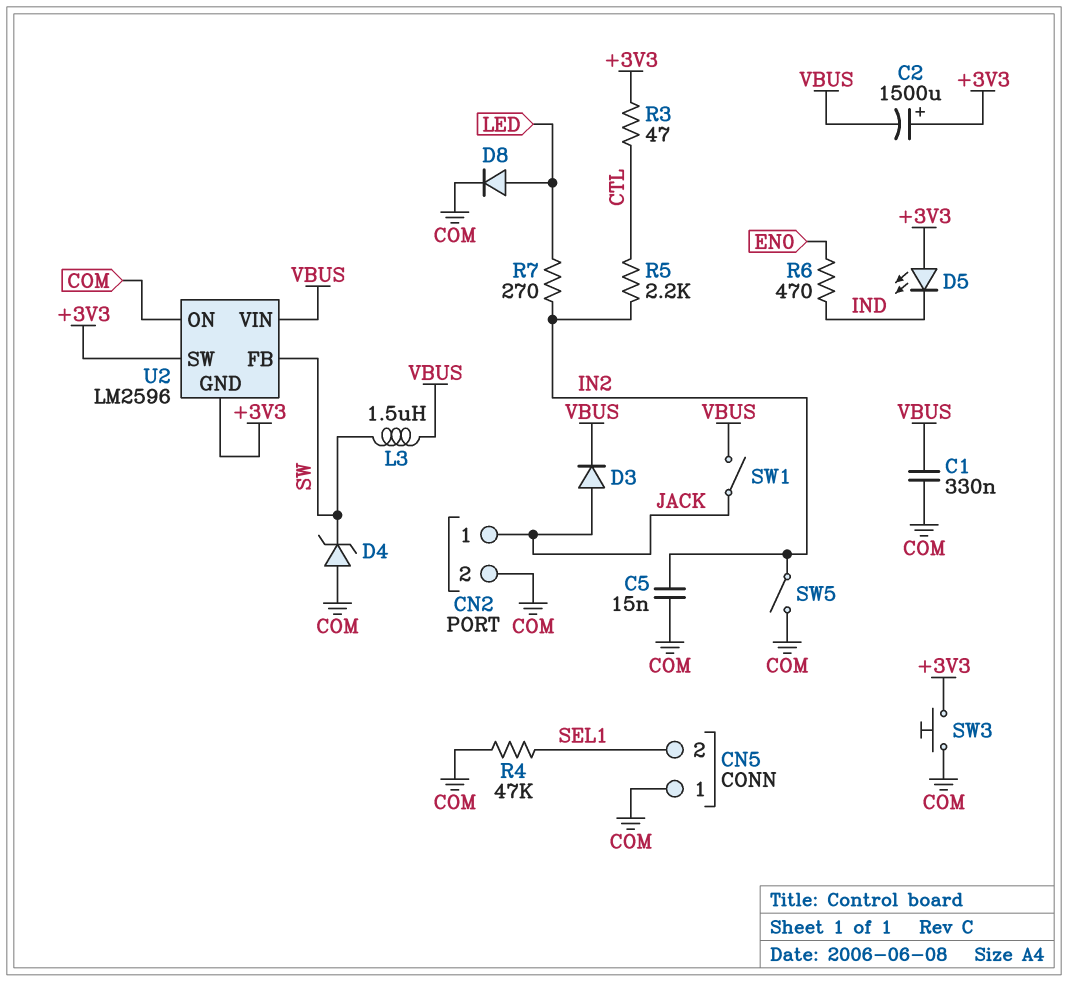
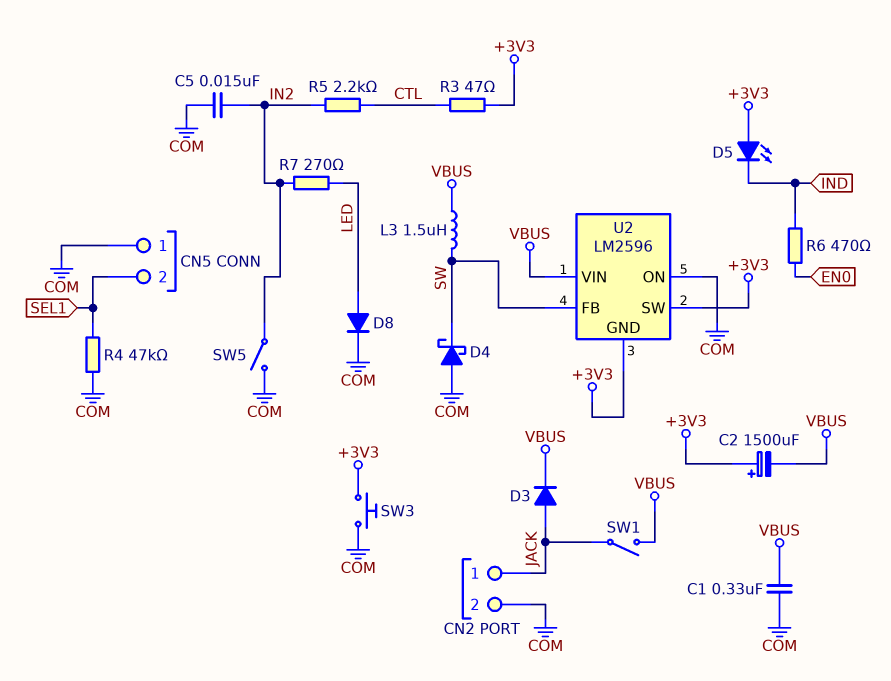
D4: zener (A COM, K SW) -> schottky (A COM, K SW)

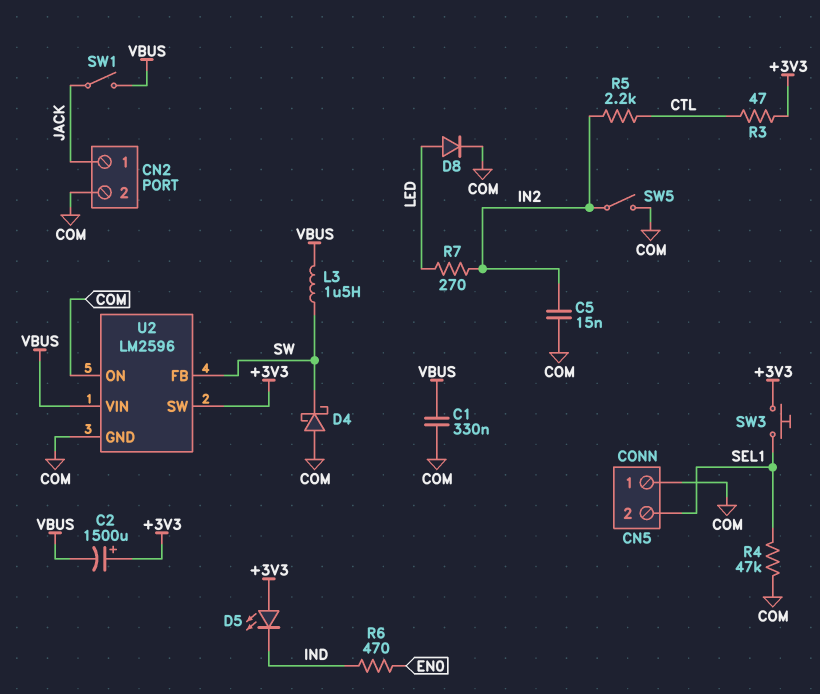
D3: diode (A JACK, K VBUS) -> none
SW3: button (+3V3, COM) -> button (+3V3, SEL1)
U2 pin GND: +3V3 -> COM

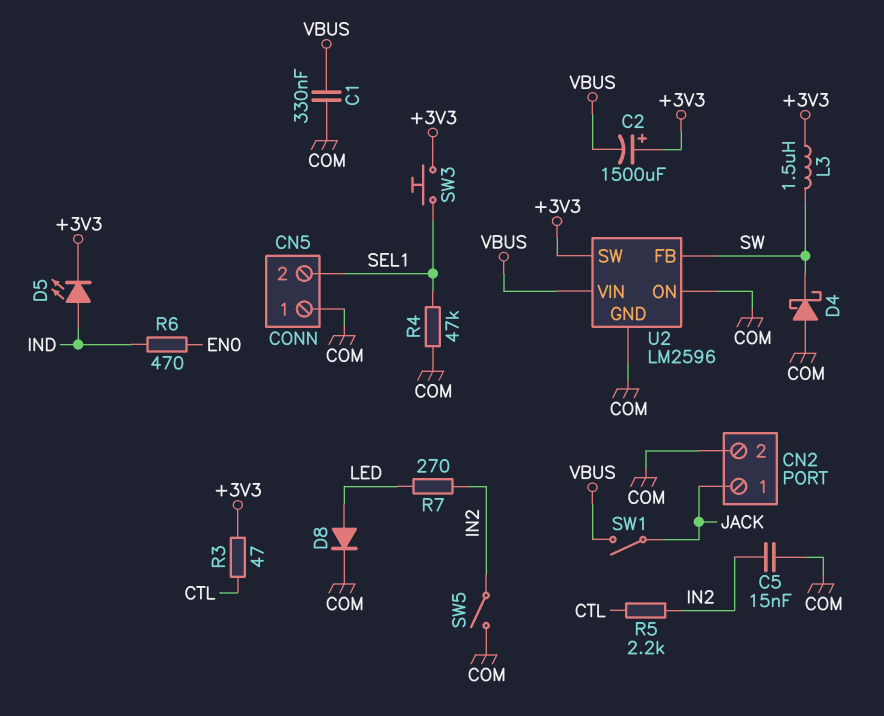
D5: LED (A +3V3, K IND) -> LED (A IND, K +3V3)
L3: 1.5uH (SW, VBUS) -> 1.5uH (+3V3, SW)

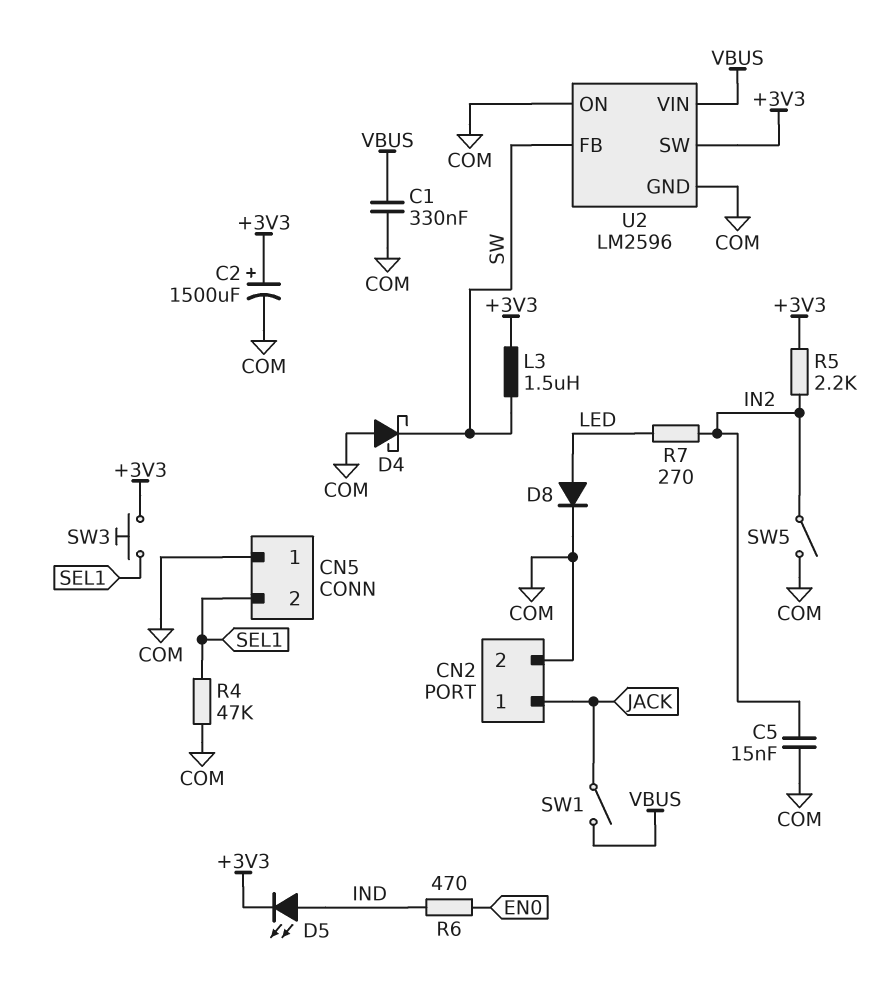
C2: 1500uF (plus +3V3, minus VBUS) -> 1500uF (plus +3V3, minus COM)
R3: 47 (+3V3, CTL) -> none
R5: 2.2k (CTL, IN2) -> 2.2k (+3V3, IN2)

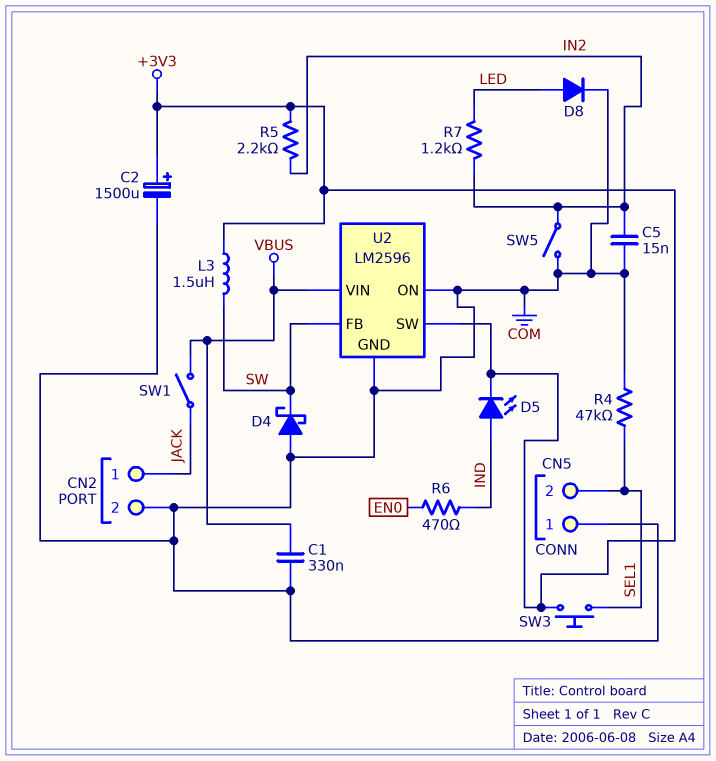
R7: 270 (IN2, LED) -> 1.2k (IN2, LED)

